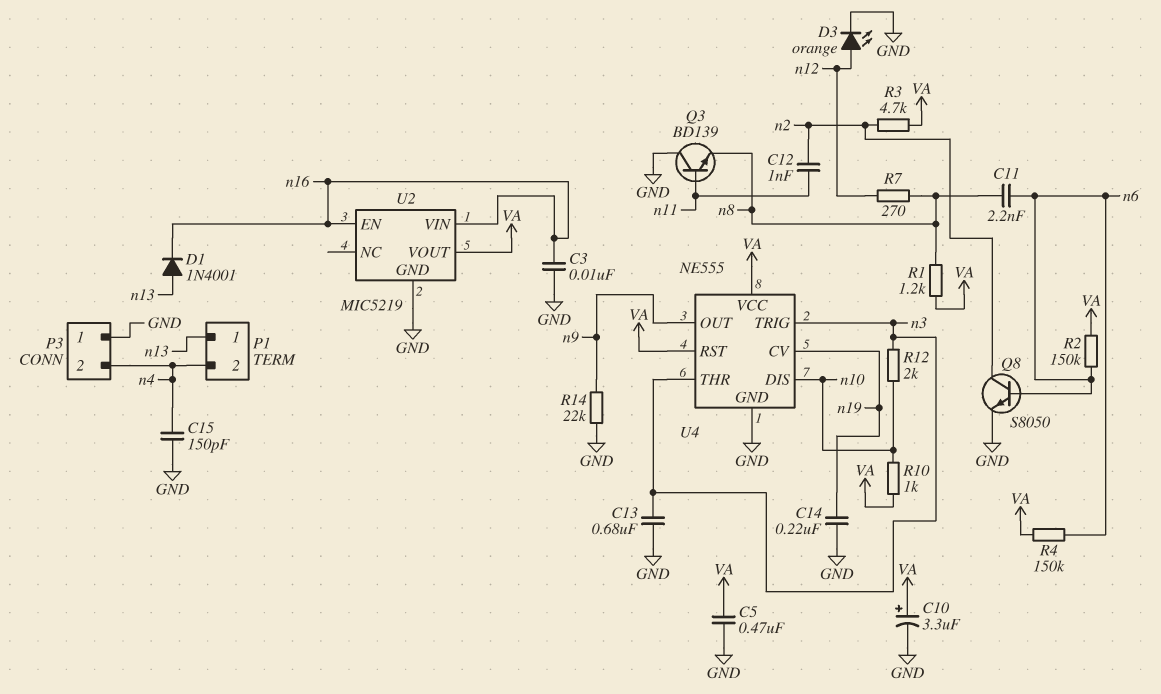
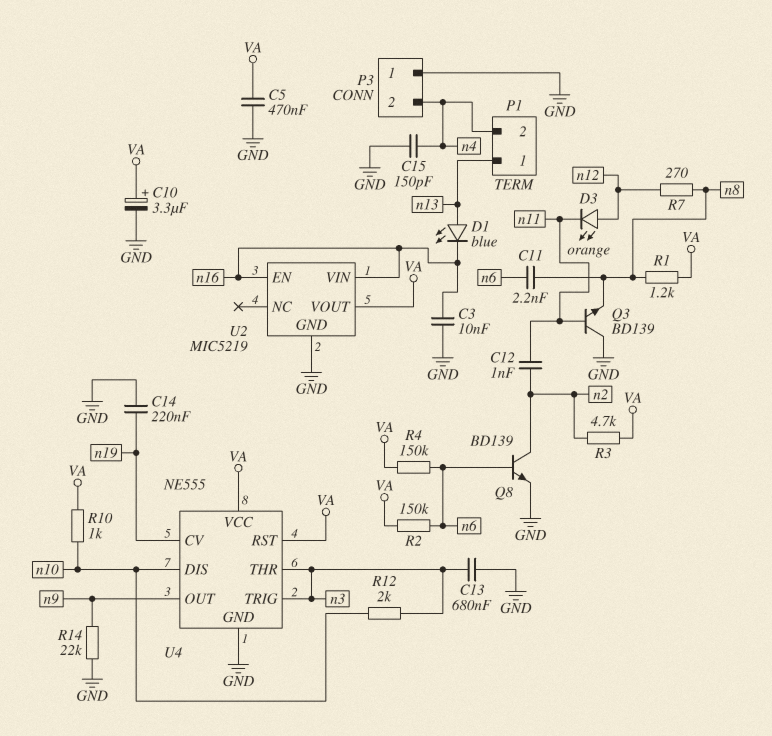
D1: diode 1N4001 (A n13, K n16) -> LED blue (A n13, K n16)
D3: LED orange (A n12, K GND) -> LED orange (A n12, K n11)
Q8: NPN S8050 (B n6, C n2, E GND) -> NPN BD139 (B n6, C n2, E GND)

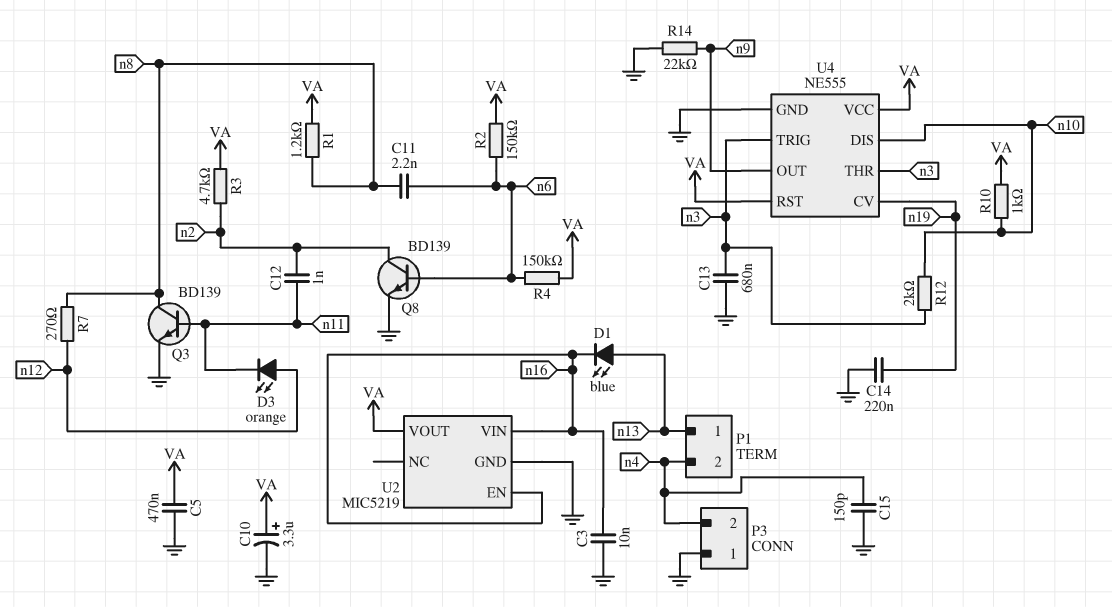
Q3: NPN BD139 (B n11, C GND, E n8) -> NPN BD139 (B n11, C n8, E GND)

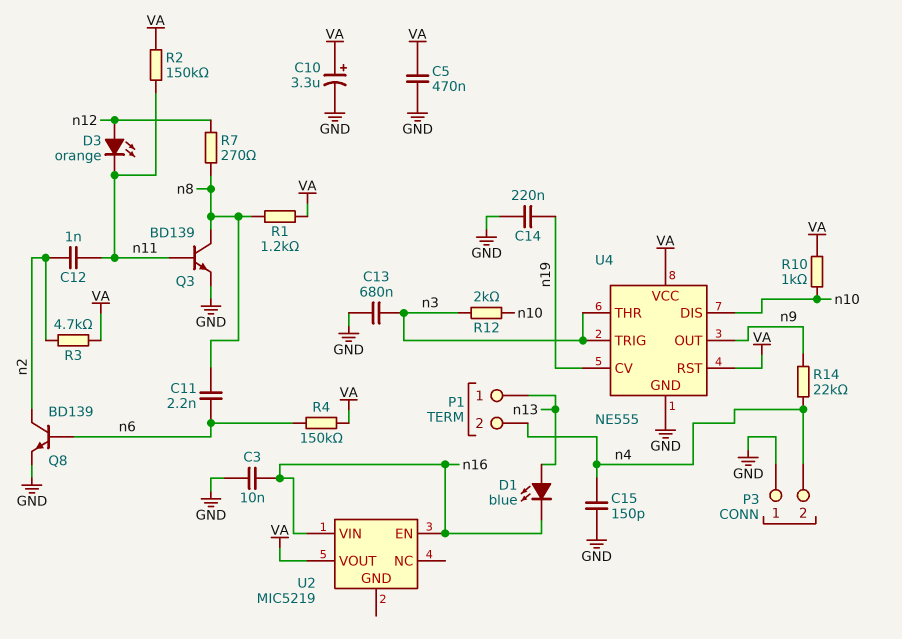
R2: 150k (VA, n6) -> 150k (VA, n11)
R14: 22k (GND, n9) -> 22k (n4, n9)
U2 pin GND: GND -> none

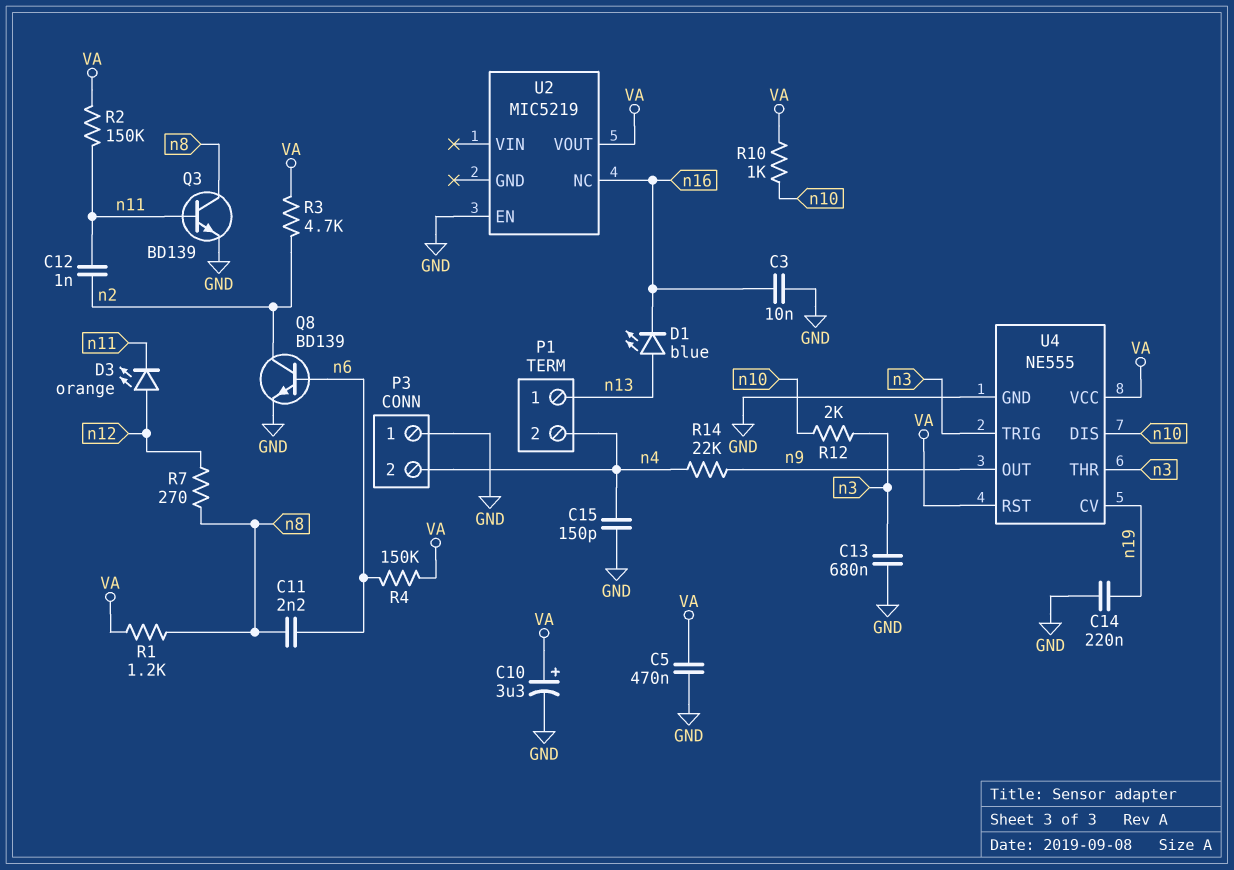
U2 pin EN: n16 -> GND
U2 pin NC: none -> n16
U2 pin VIN: n16 -> none

